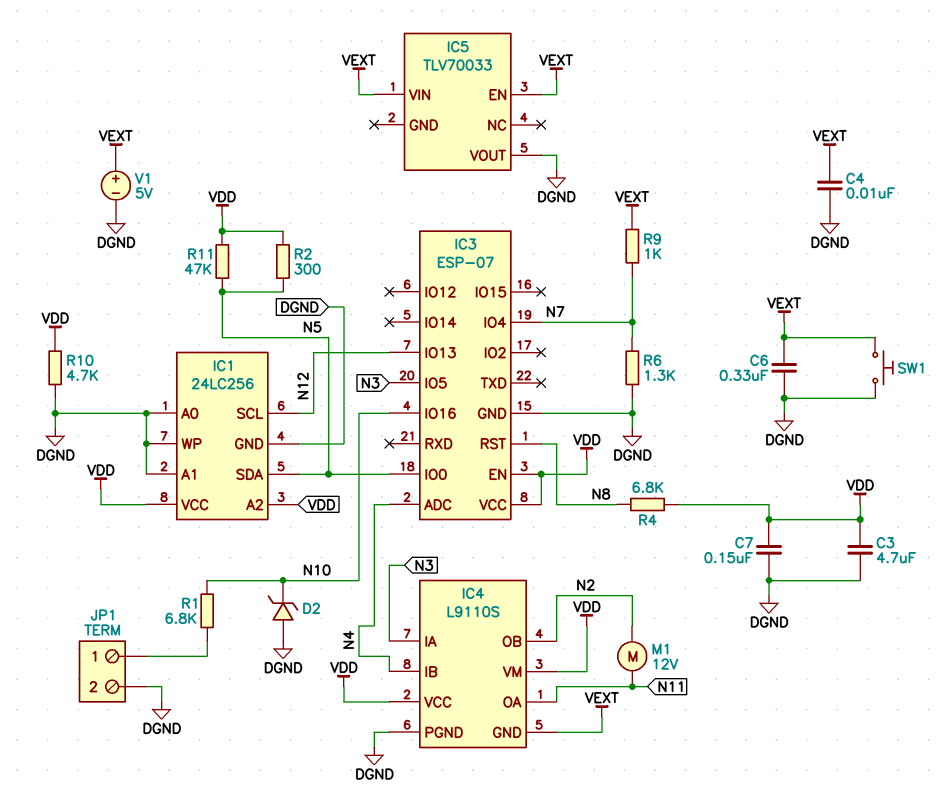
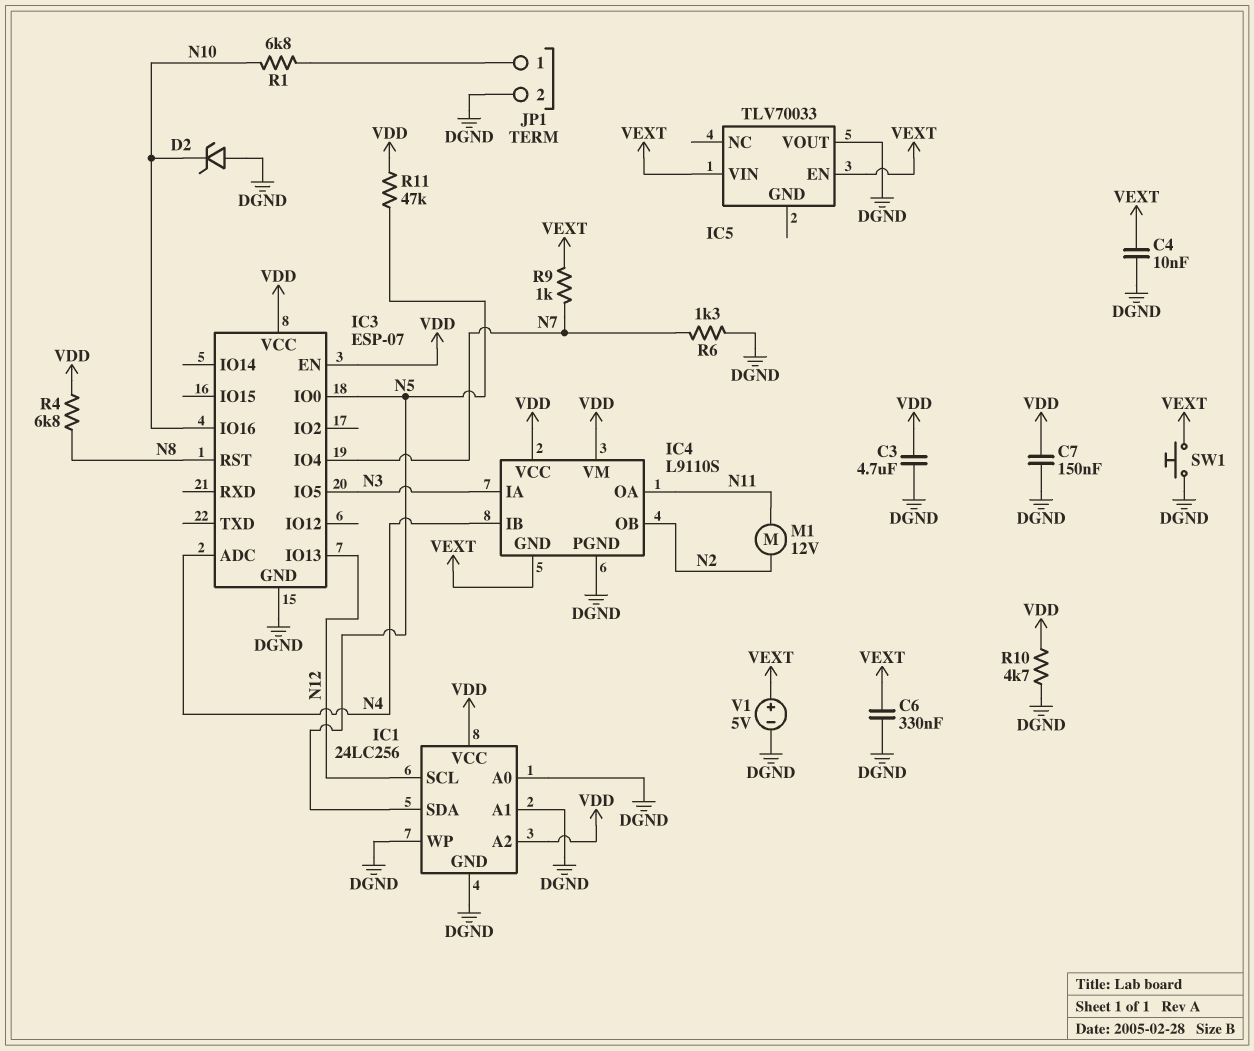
R2: 300 (N5, VDD) -> none

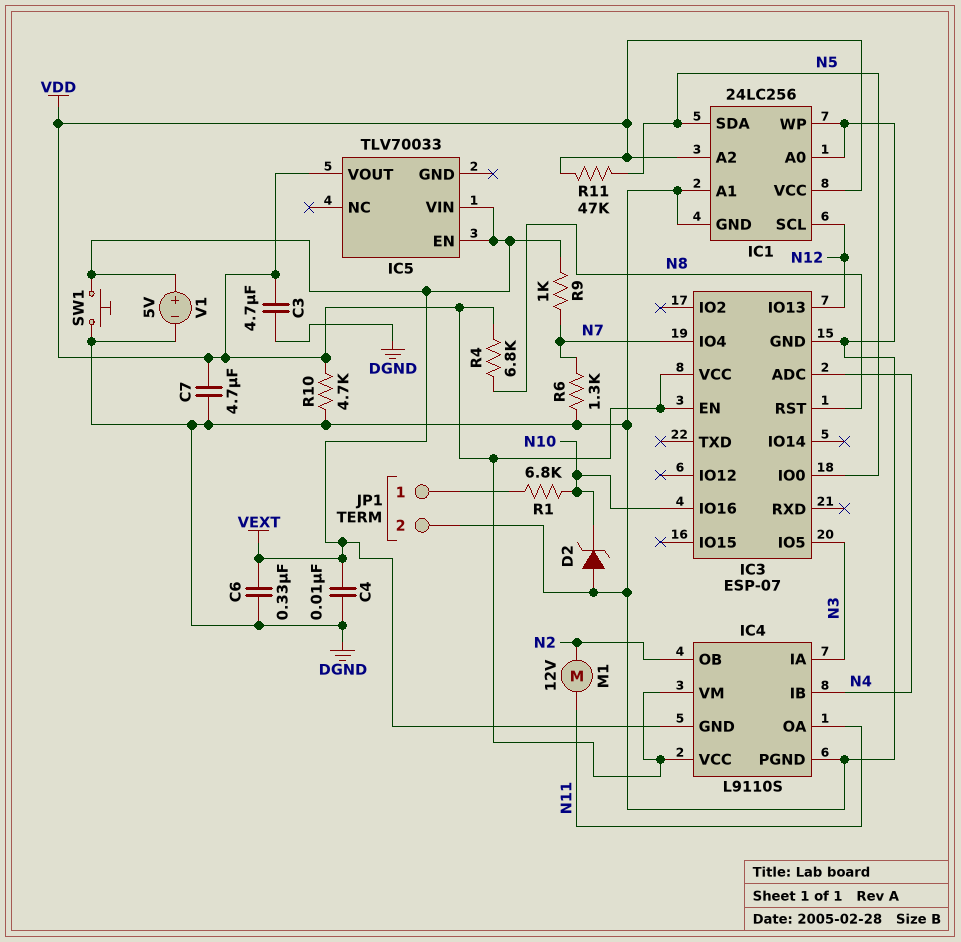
C7: 150nF (DGND, VDD) -> 4.7uF (DGND, VDD)
IC5 pin VOUT: DGND -> VDD

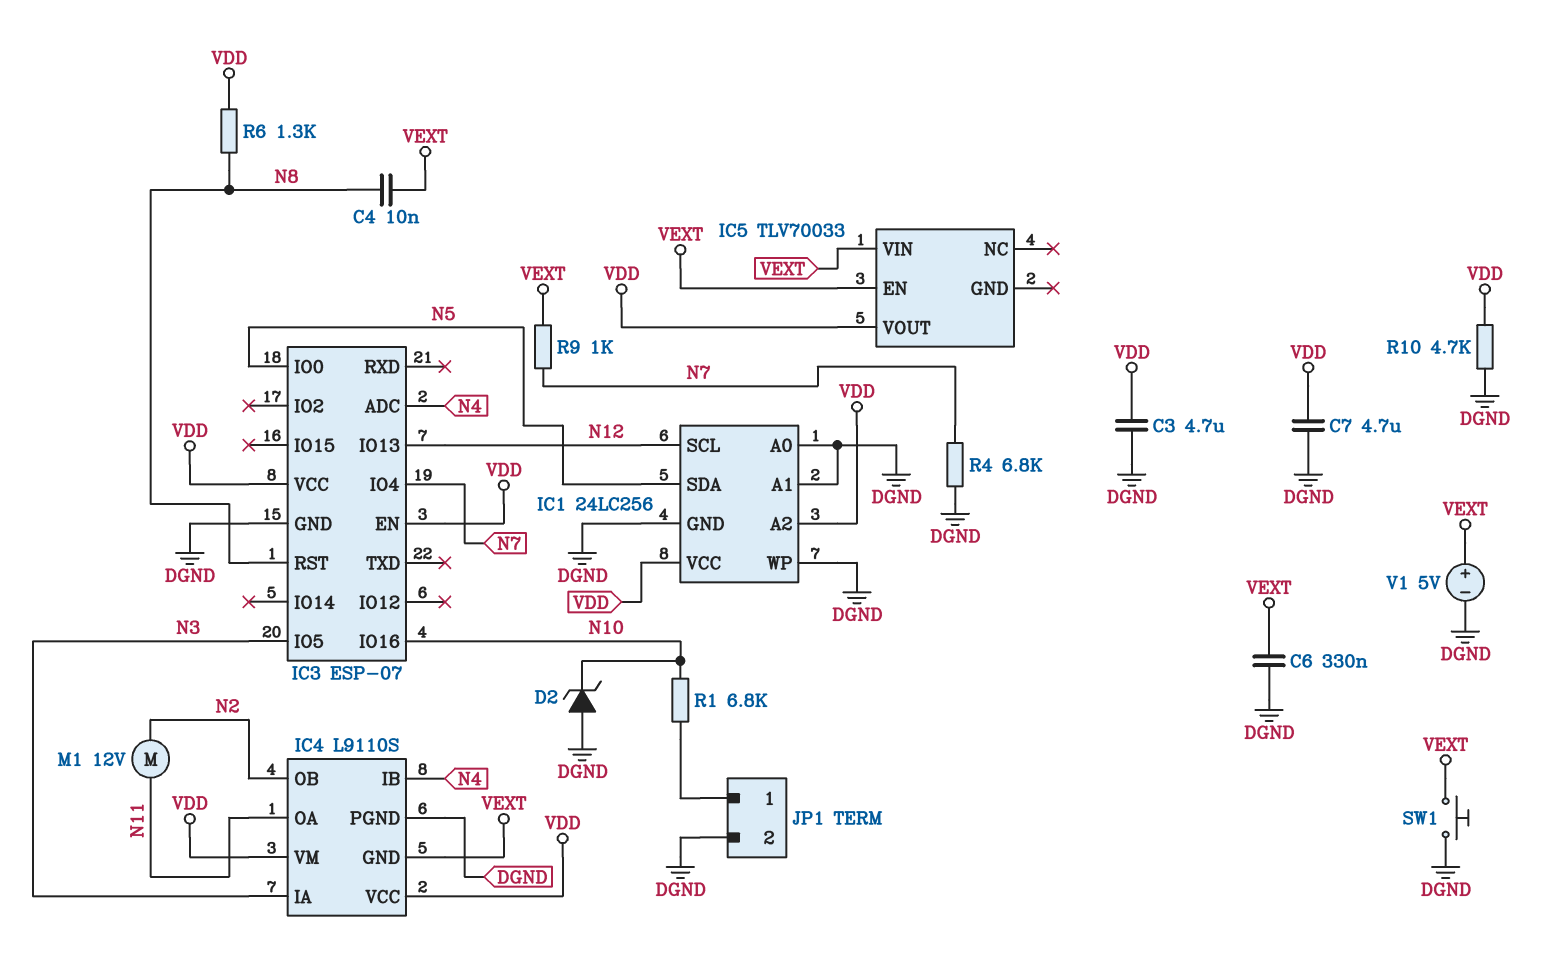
C4: 10nF (DGND, VEXT) -> 10nF (N8, VEXT)
R4: 6.8k (N8, VDD) -> 6.8k (DGND, N7)
R6: 1.3k (DGND, N7) -> 1.3k (N8, VDD)
R11: 47k (N5, VDD) -> none

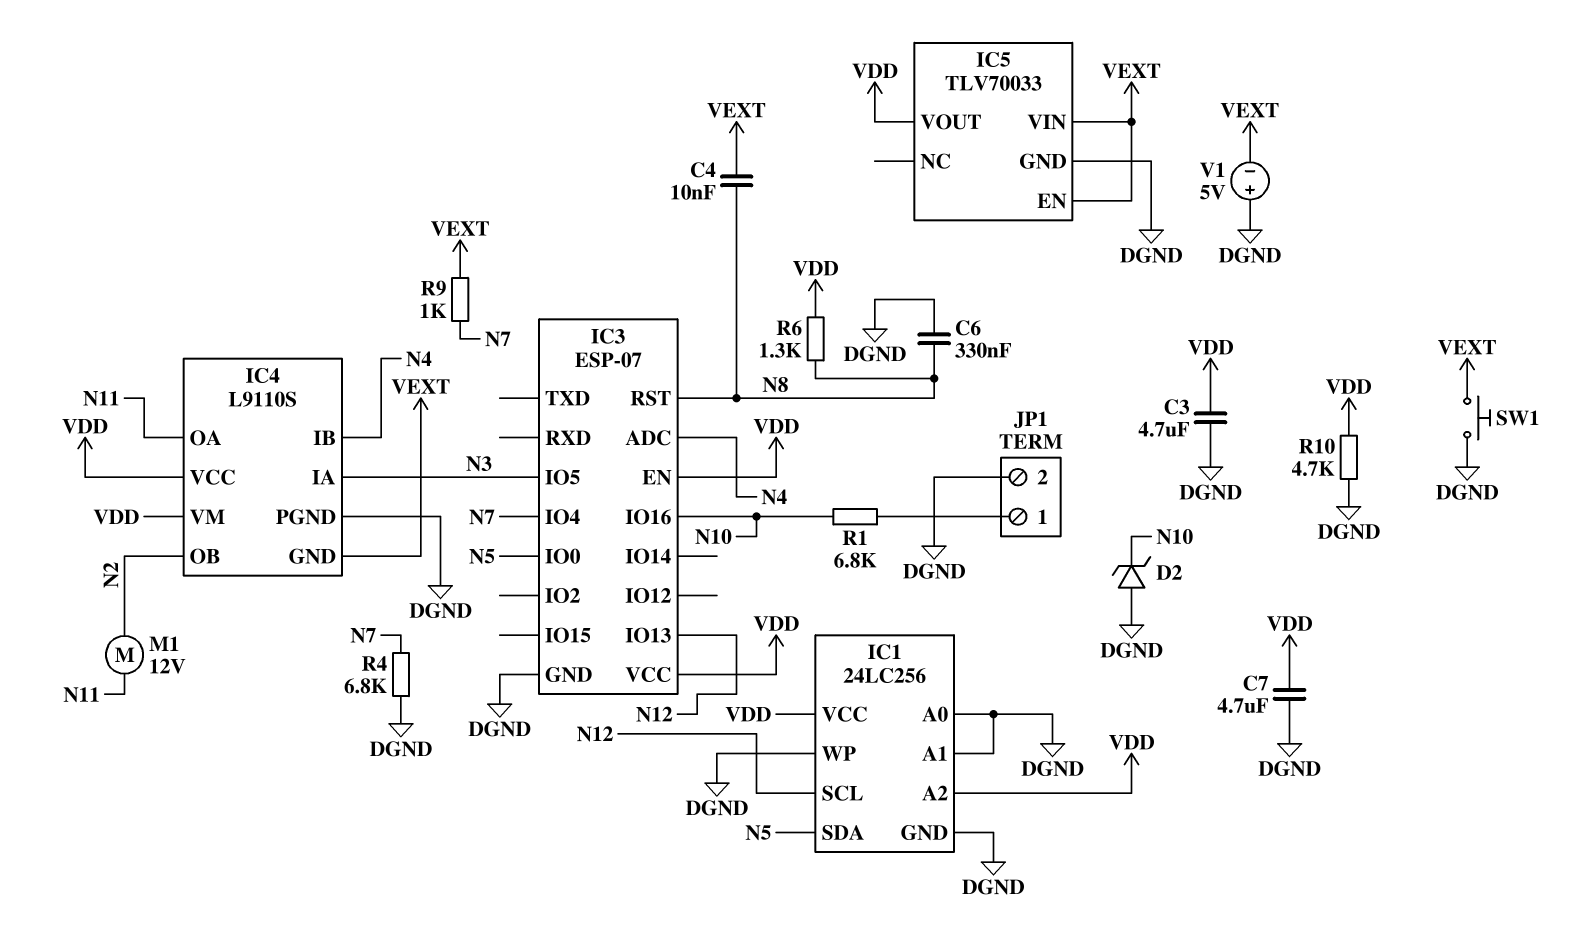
C6: 330nF (DGND, VEXT) -> 330nF (DGND, N8)
IC5 pin GND: none -> DGND
V1: 5V (plus VEXT, minus DGND) -> 5V (plus DGND, minus VEXT)

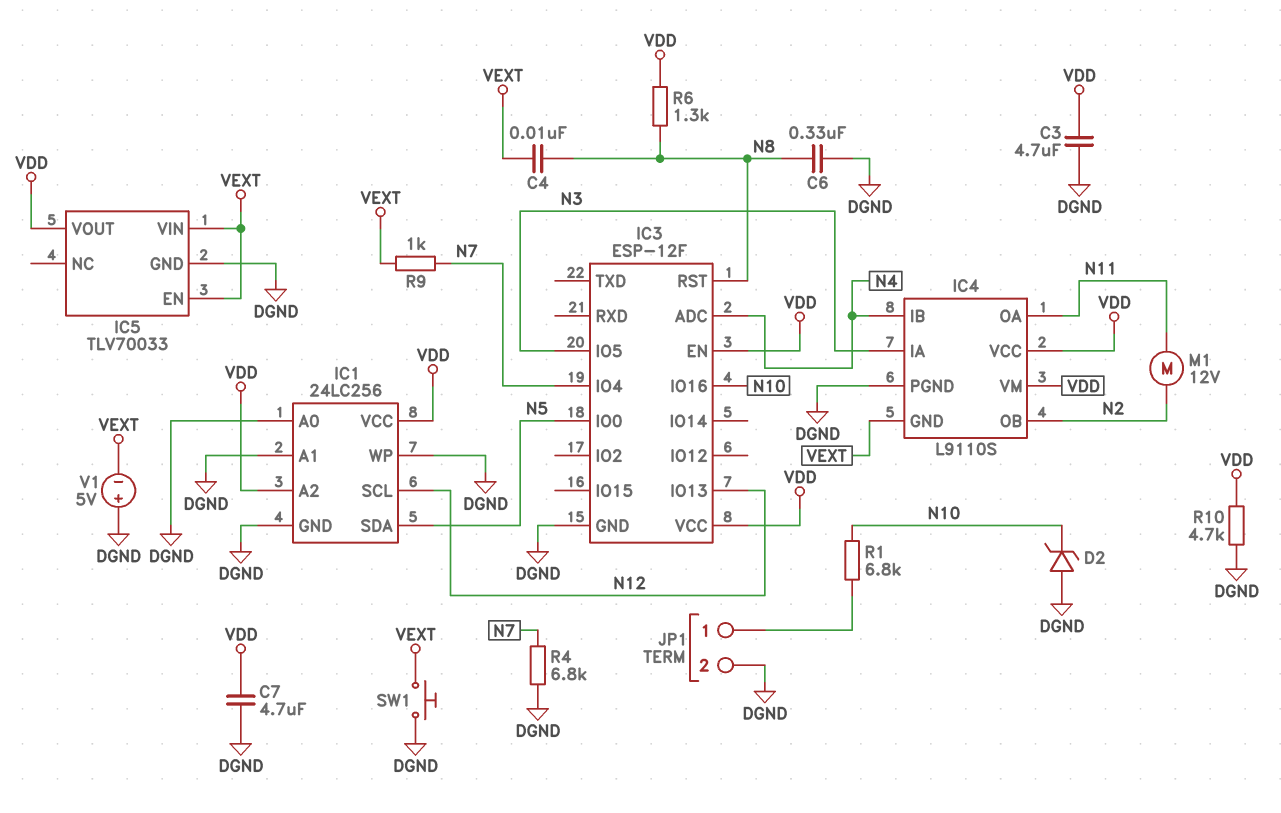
IC3: ESP-07 -> ESP-12F

